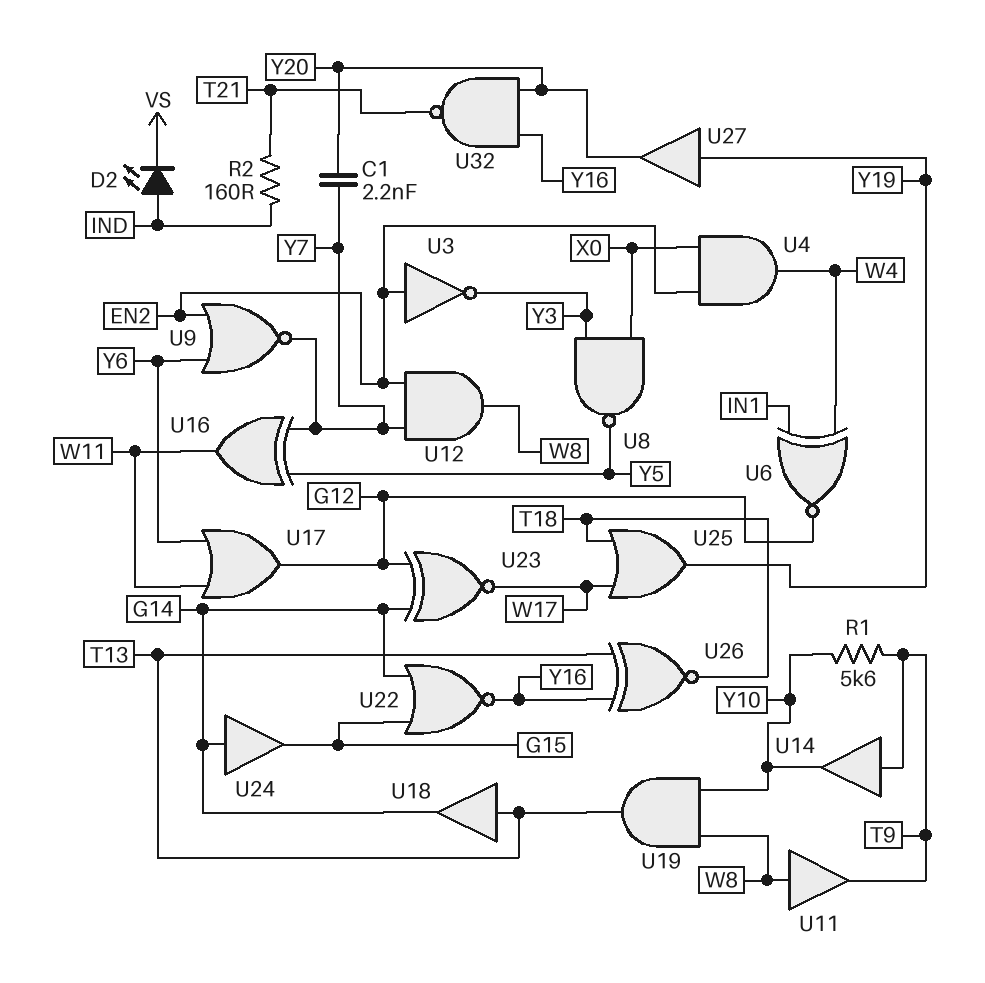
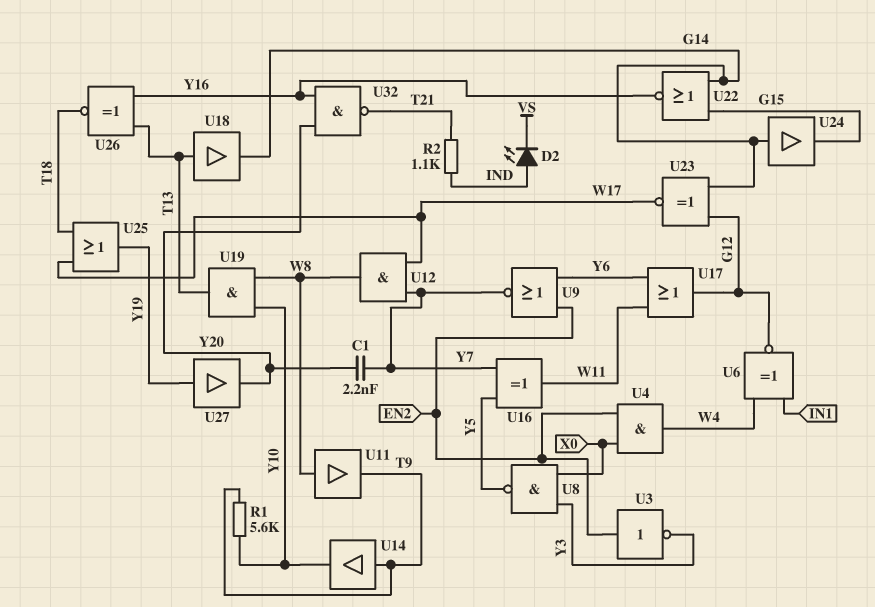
R2: 160 (IND, T21) -> 1.1k (IND, T21)
U12: AND (in EN2, in Y7, out W8) -> AND (in W17, in Y7, out W8)

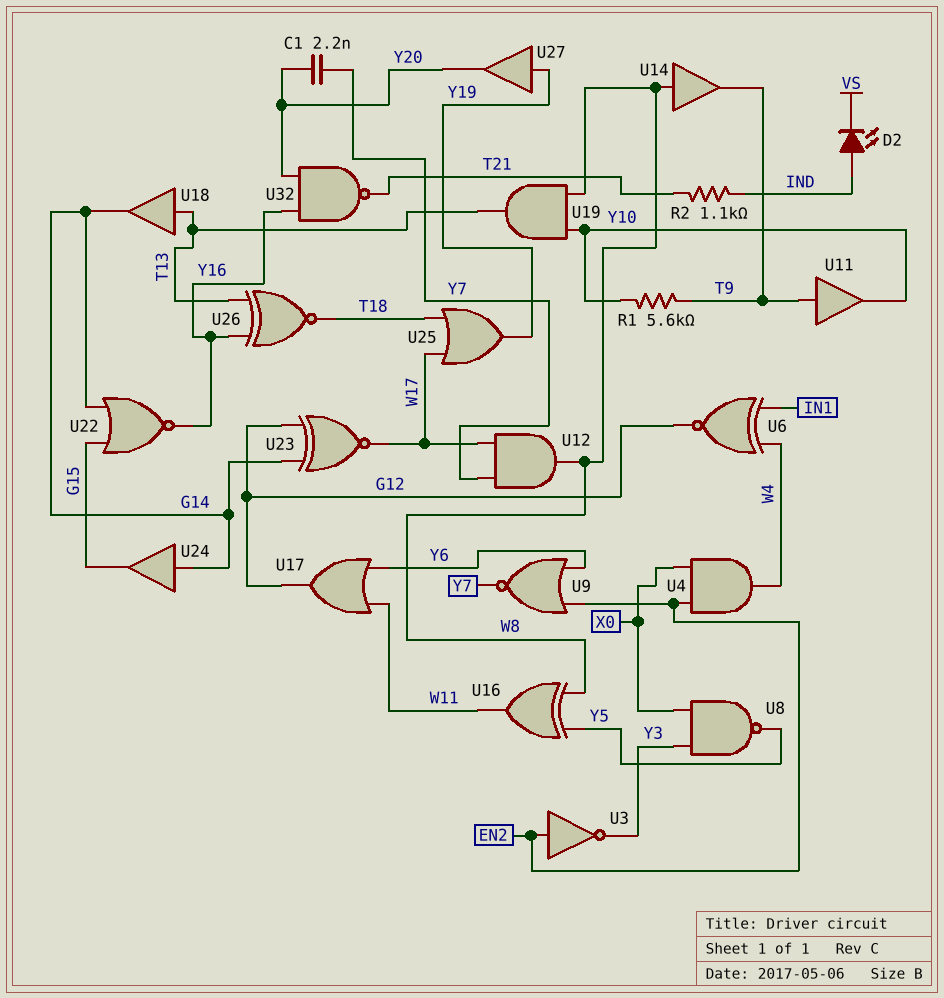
U11: buffer (in W8, out T9) -> buffer (in T9, out Y10)
U14: buffer (in T9, out Y10) -> buffer (in W8, out T9)
U16: XOR (in Y5, in Y7, out W11) -> XOR (in W8, in Y5, out W11)

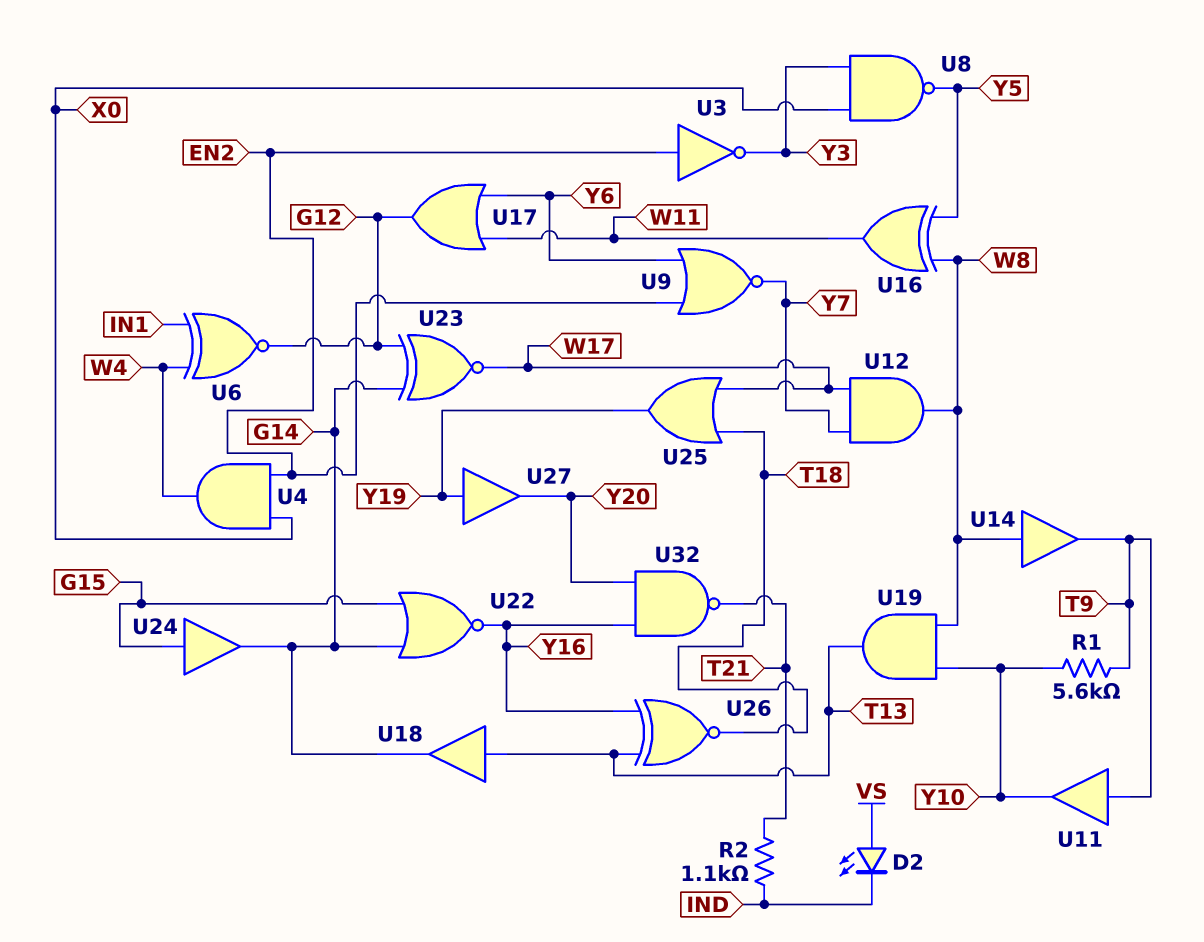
C1: 2.2nF (Y7, Y20) -> none
D2: LED (A IND, K VS) -> LED (A VS, K IND)
U24: buffer (in G14, out G15) -> buffer (in G15, out G14)

